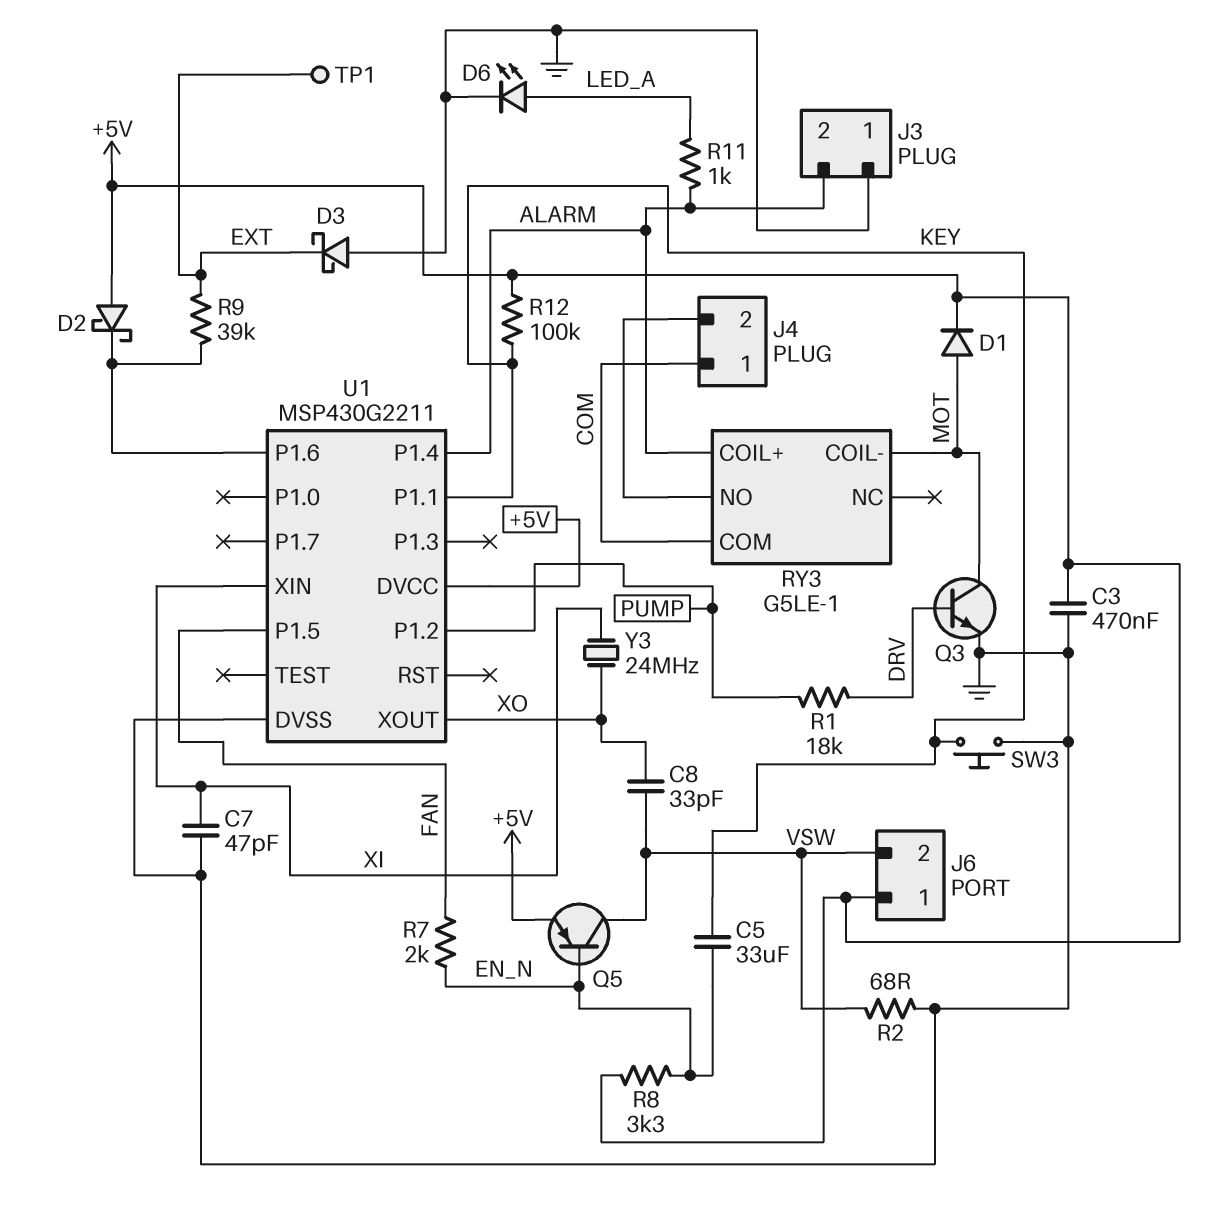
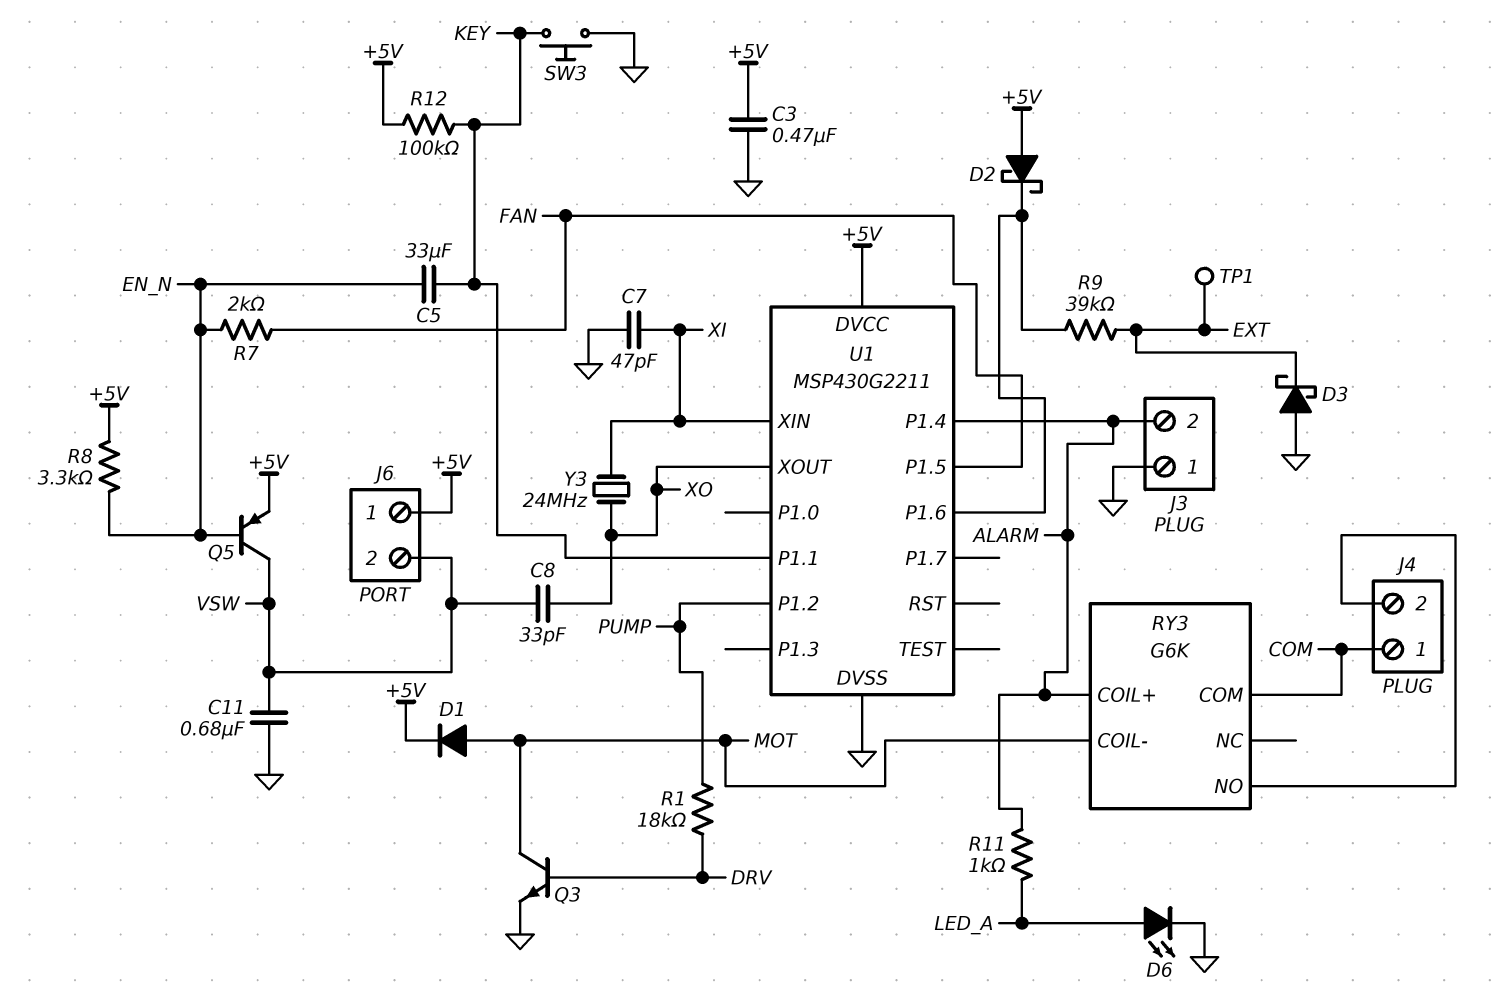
C11: none -> 680nF (GND, VSW)
R2: 68 (GND, VSW) -> none
RY3: G5LE-1 -> G6K

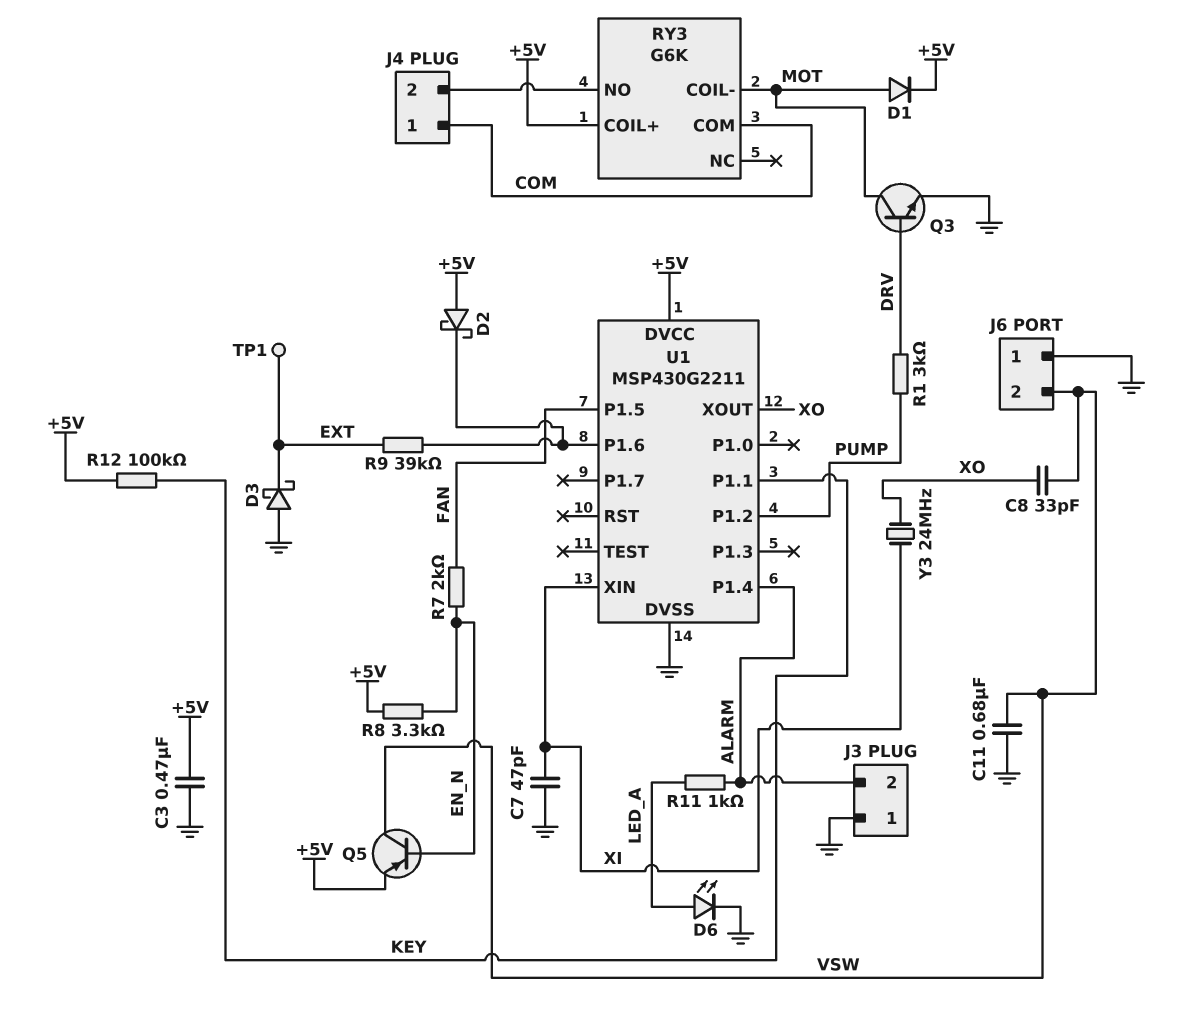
C5: 33uF (EN_N, KEY) -> none
J6 pin 1: +5V -> GND
R1: 18k (DRV, PUMP) -> 3k (DRV, PUMP)
RY3 pin COIL+: ALARM -> +5V
SW3: button (GND, KEY) -> none

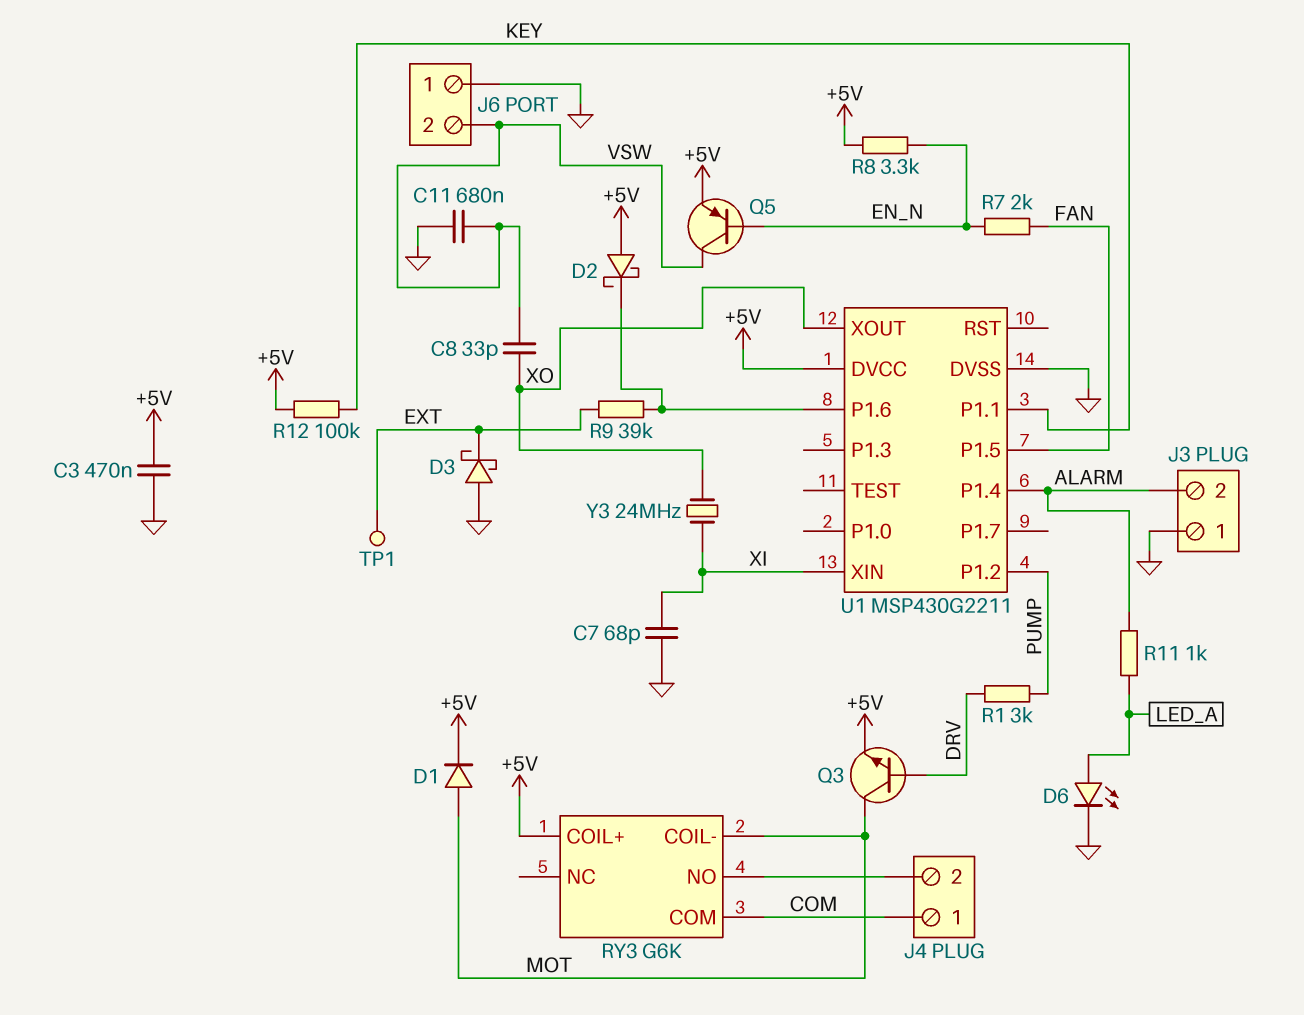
C7: 47pF (GND, XI) -> 68pF (GND, XI)
Q3: NPN (B DRV, C MOT, E GND) -> NPN (B DRV, C MOT, E +5V)

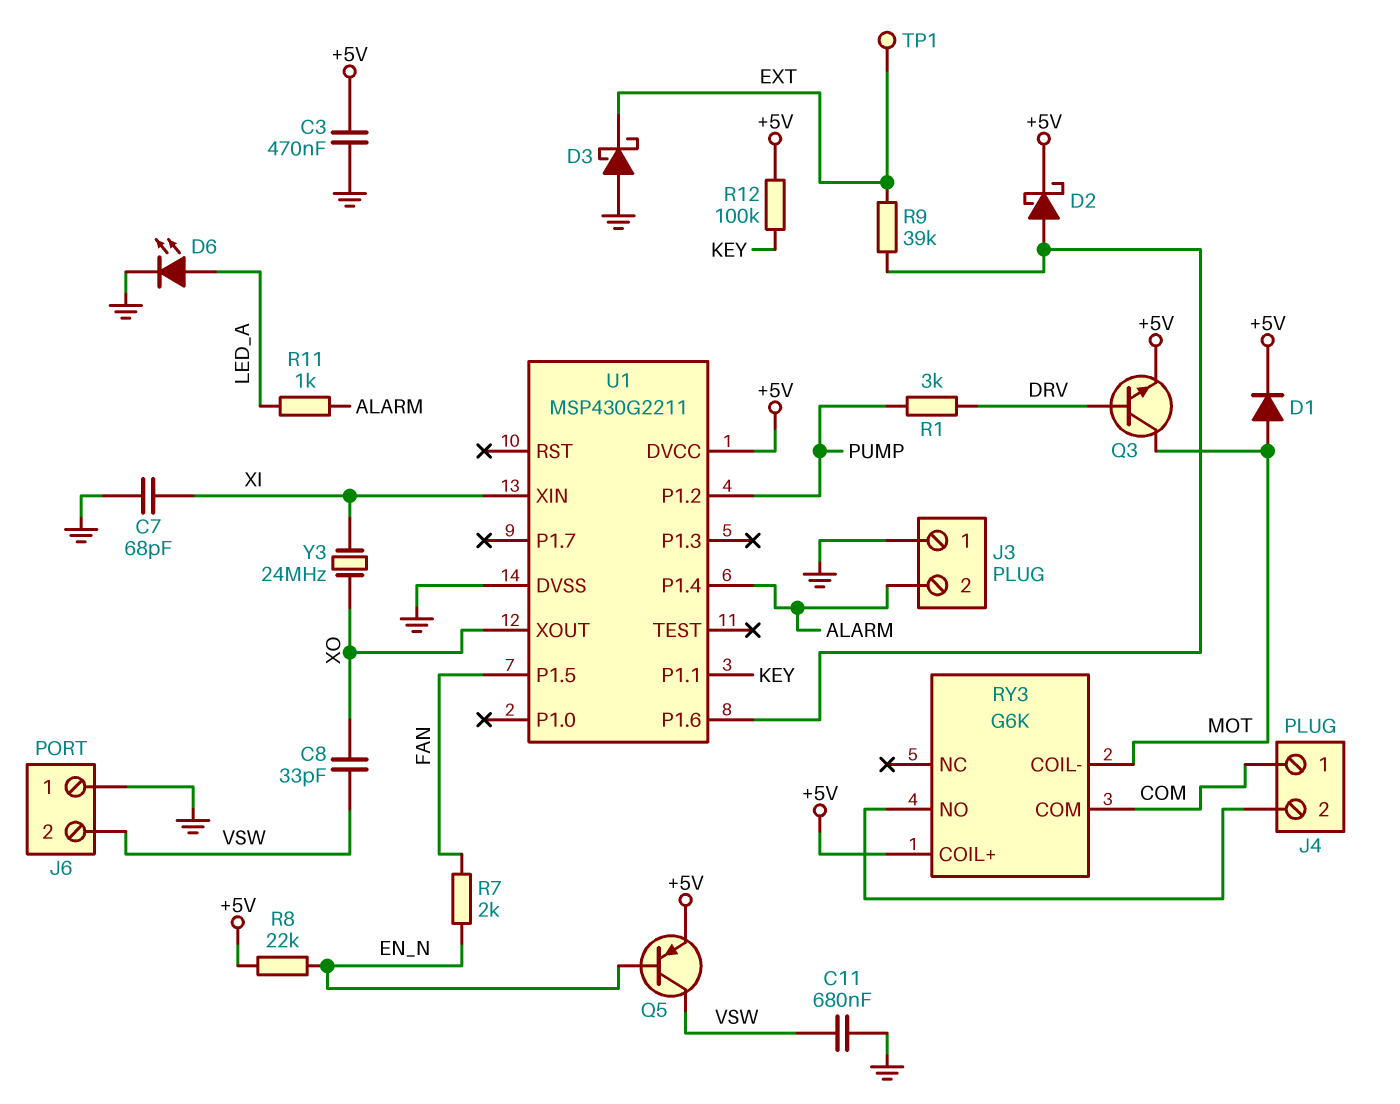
D2: schottky (A +5V, K U1/P1.6) -> schottky (A U1/P1.6, K +5V)
R8: 3.3k (+5V, EN_N) -> 22k (+5V, EN_N)

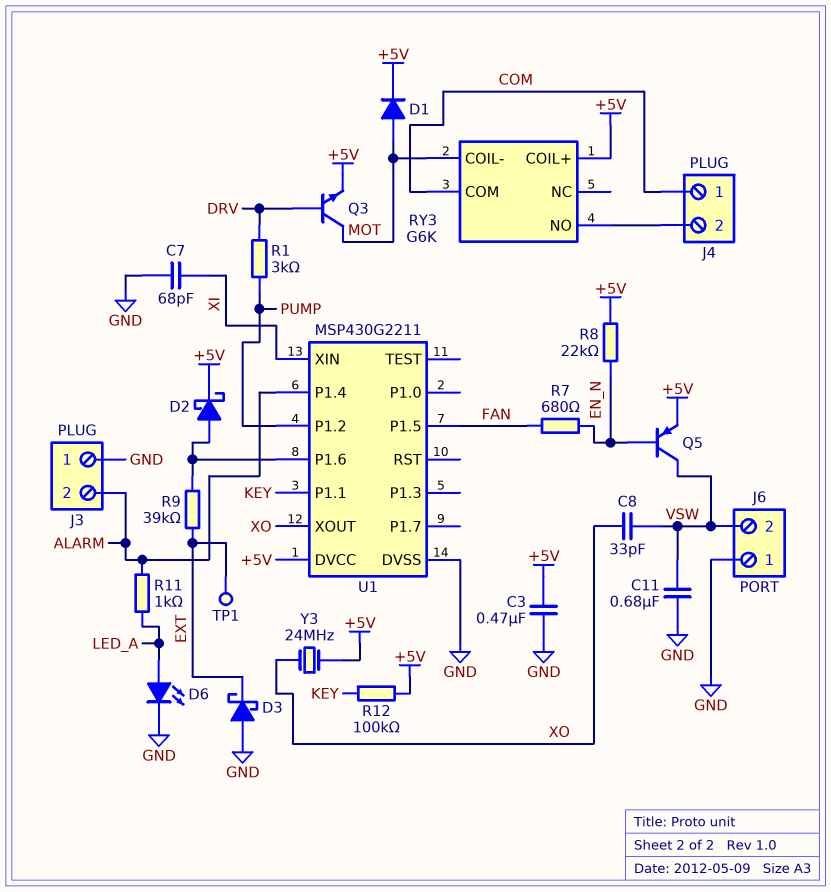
R7: 2k (EN_N, FAN) -> 680 (EN_N, FAN)
Y3: 24MHz (XI, XO) -> 24MHz (+5V, XO)

